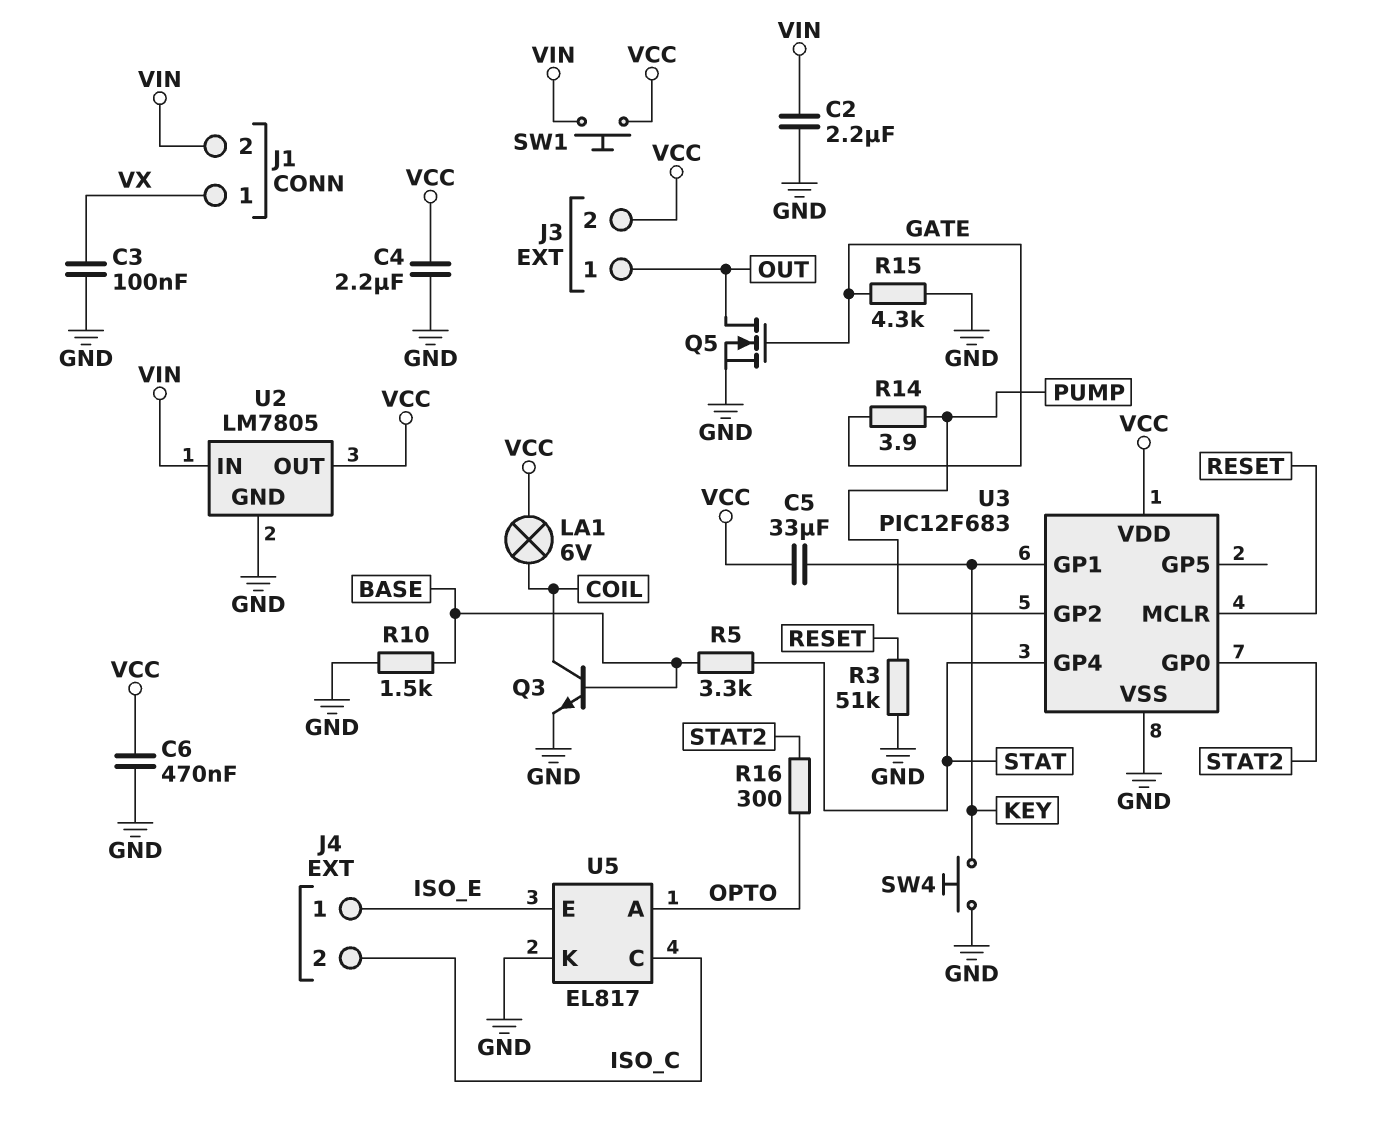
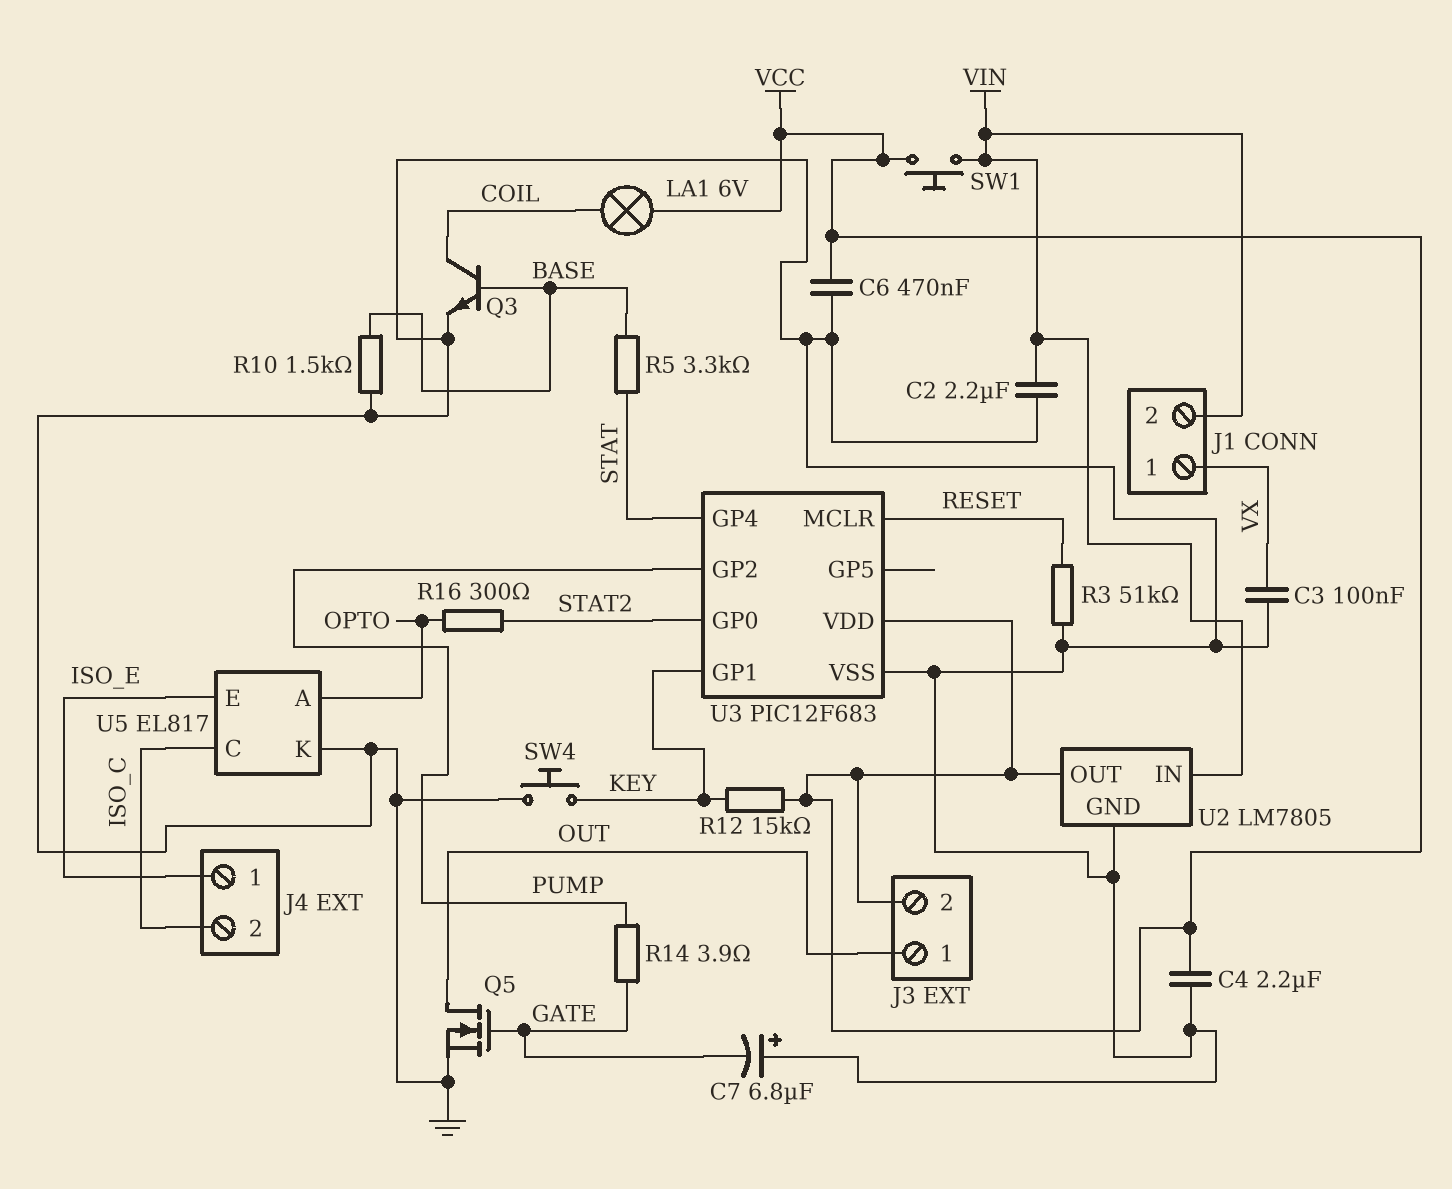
C5: 33uF (KEY, VCC) -> none
C7: none -> 6.8uF (plus GND, minus GATE)
R12: none -> 15k (KEY, VCC)
R15: 4.3k (GATE, GND) -> none

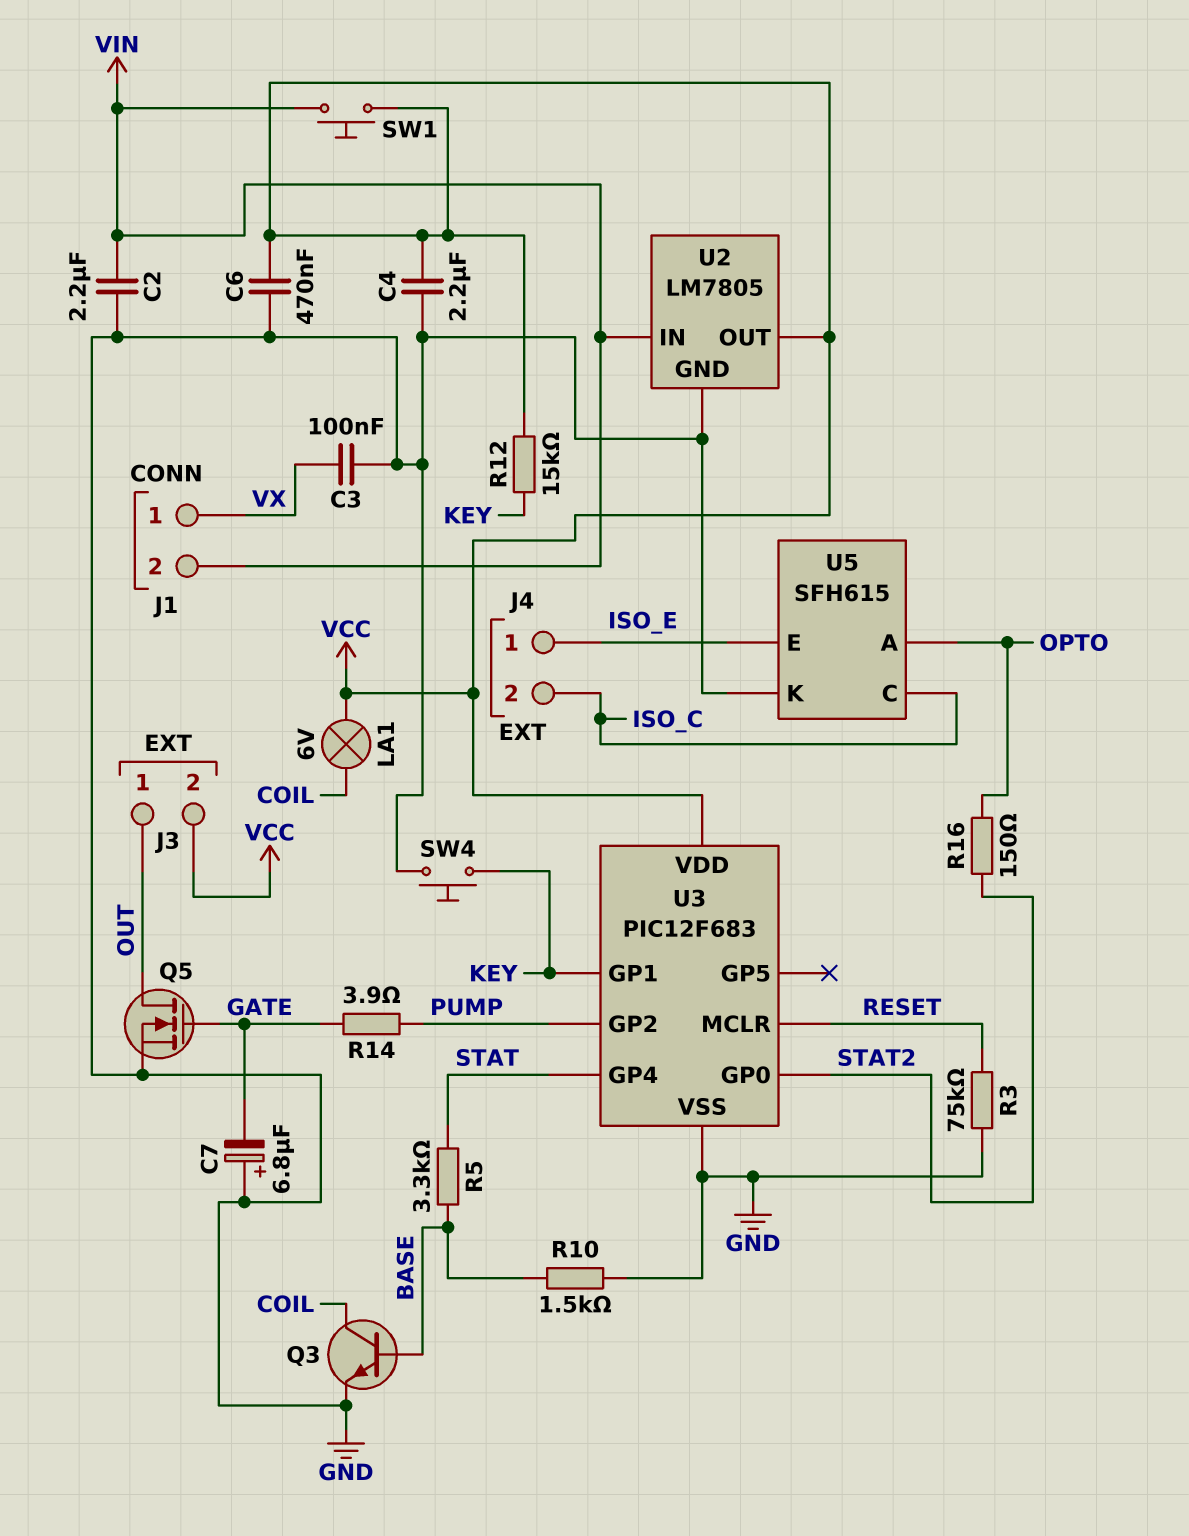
R3: 51k (GND, RESET) -> 75k (GND, RESET)
R16: 300 (OPTO, STAT2) -> 150 (OPTO, STAT2)
U5: EL817 -> SFH615

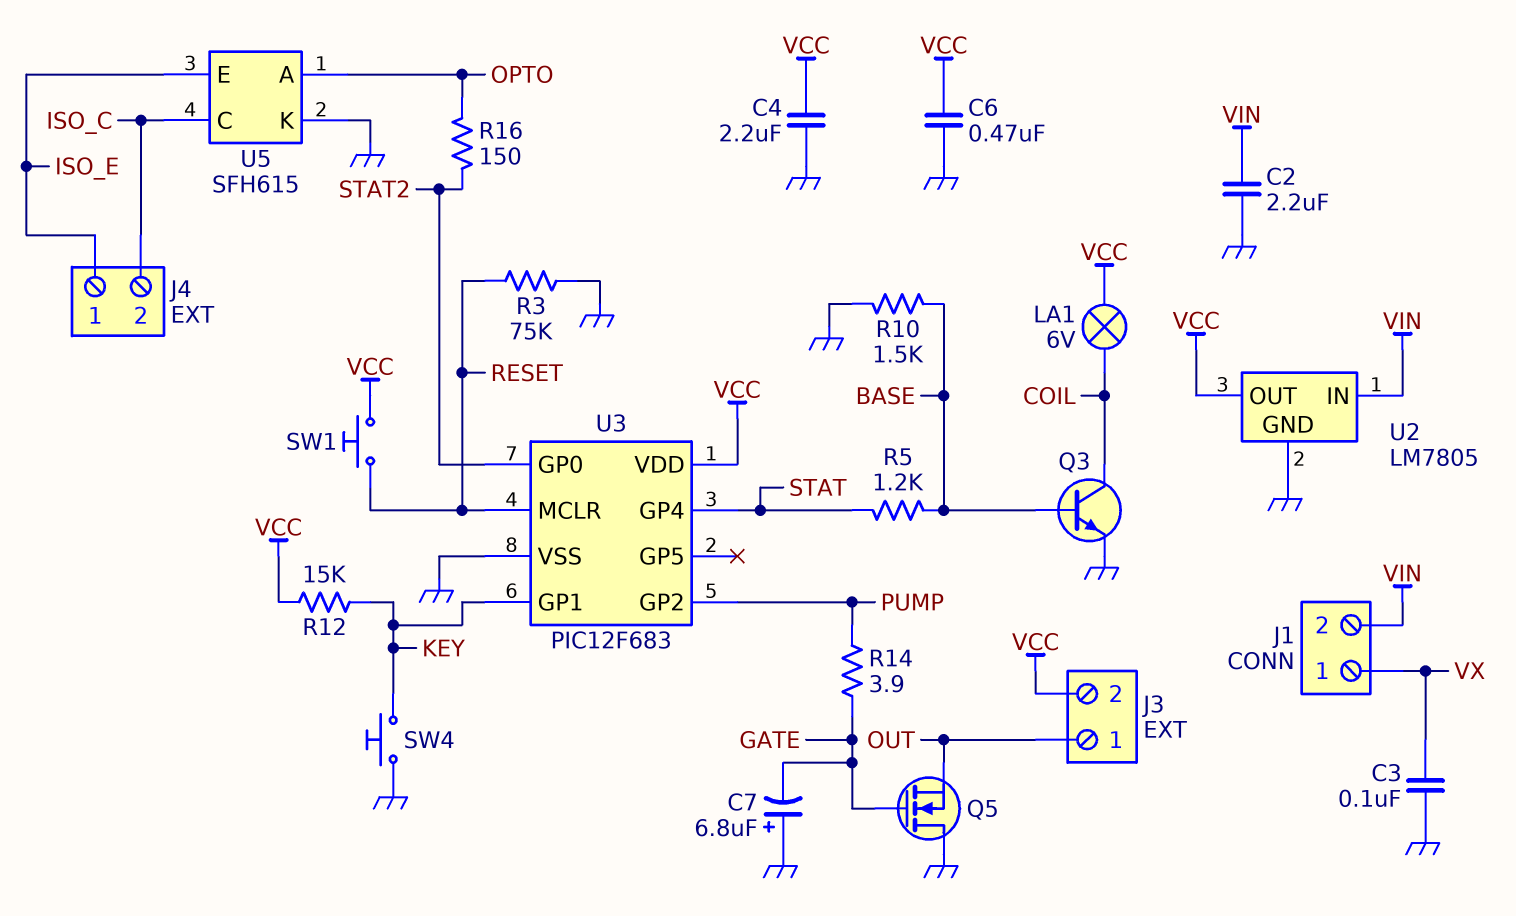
Q5: NMOS (G GATE, D OUT, S GND) -> NMOS (G GATE, D GND, S OUT)
R5: 3.3k (BASE, STAT) -> 1.2k (BASE, STAT)
SW1: button (VCC, VIN) -> button (RESET, VCC)

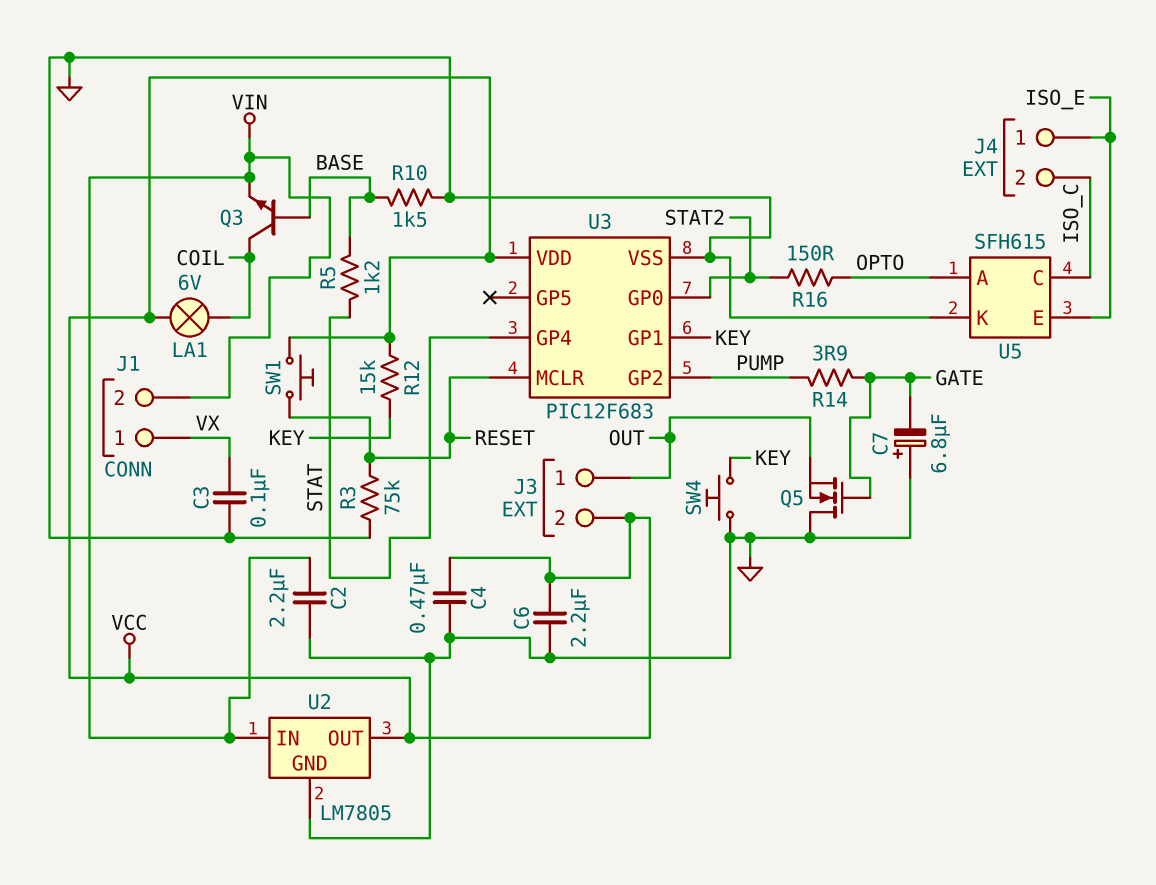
C4: 2.2uF (GND, VCC) -> 470nF (GND, VCC)
C6: 470nF (GND, VCC) -> 2.2uF (GND, VCC)
Q3: NPN (B BASE, C COIL, E GND) -> NPN (B BASE, C COIL, E VIN)

